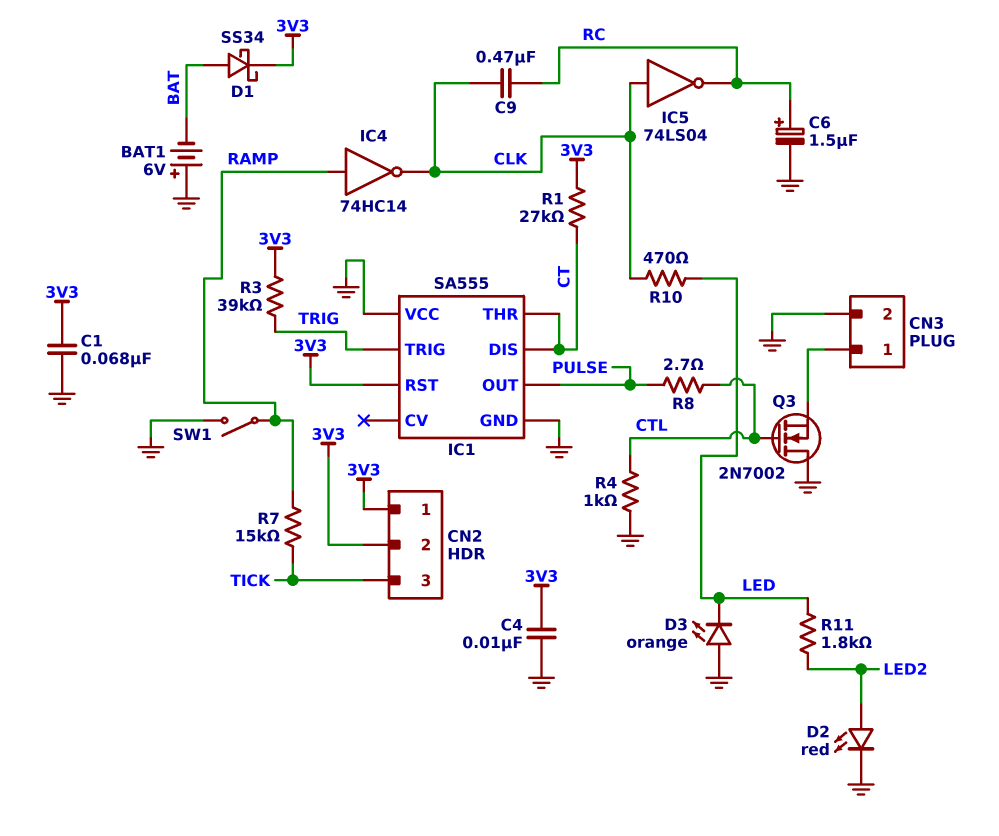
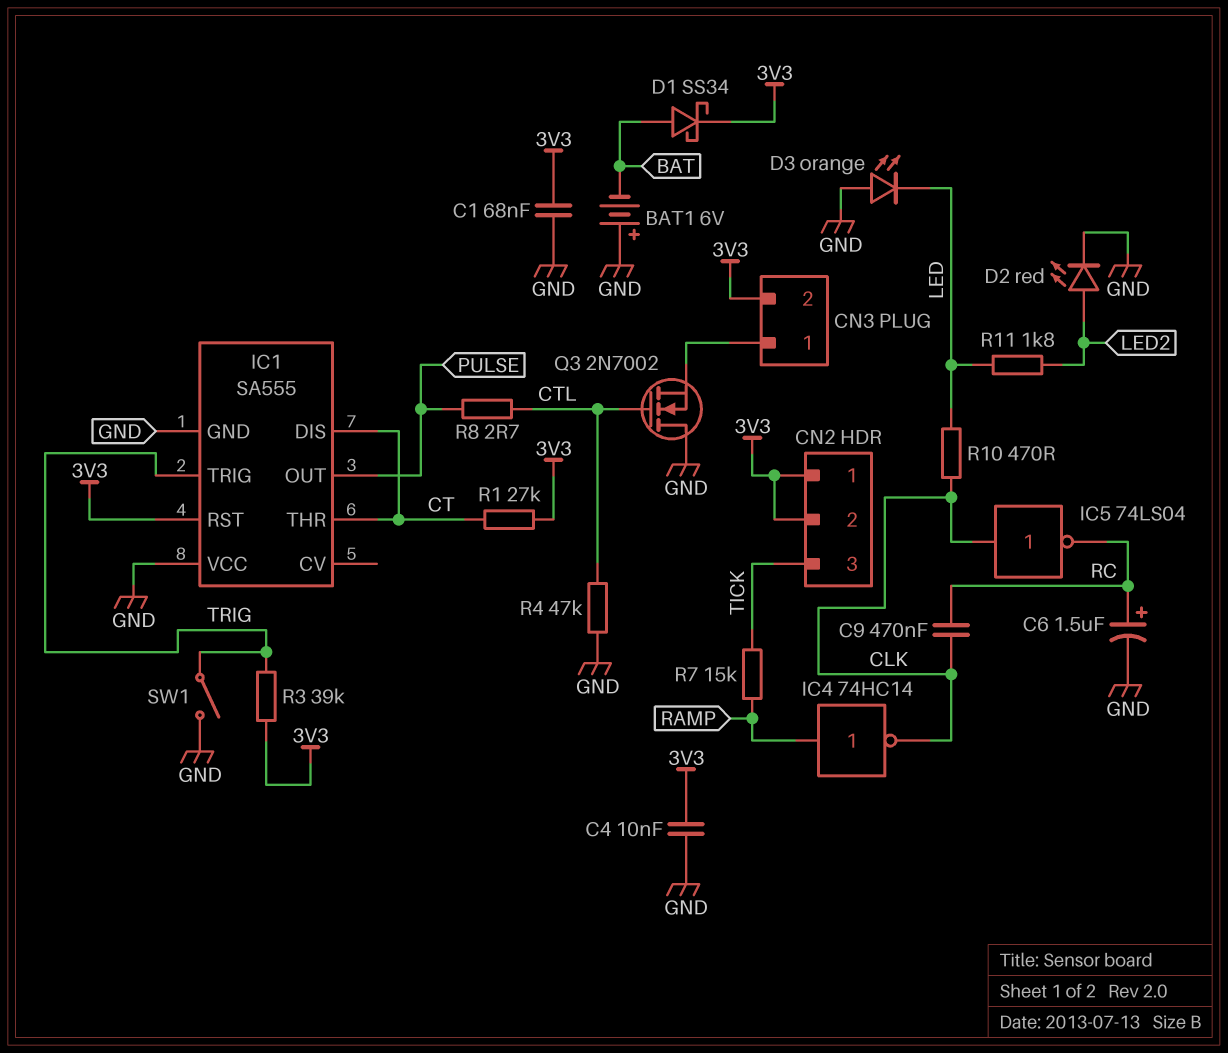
CN3 pin 2: GND -> 3V3
R4: 1k (CTL, GND) -> 47k (CTL, GND)
SW1: switch (GND, RAMP) -> switch (GND, TRIG)

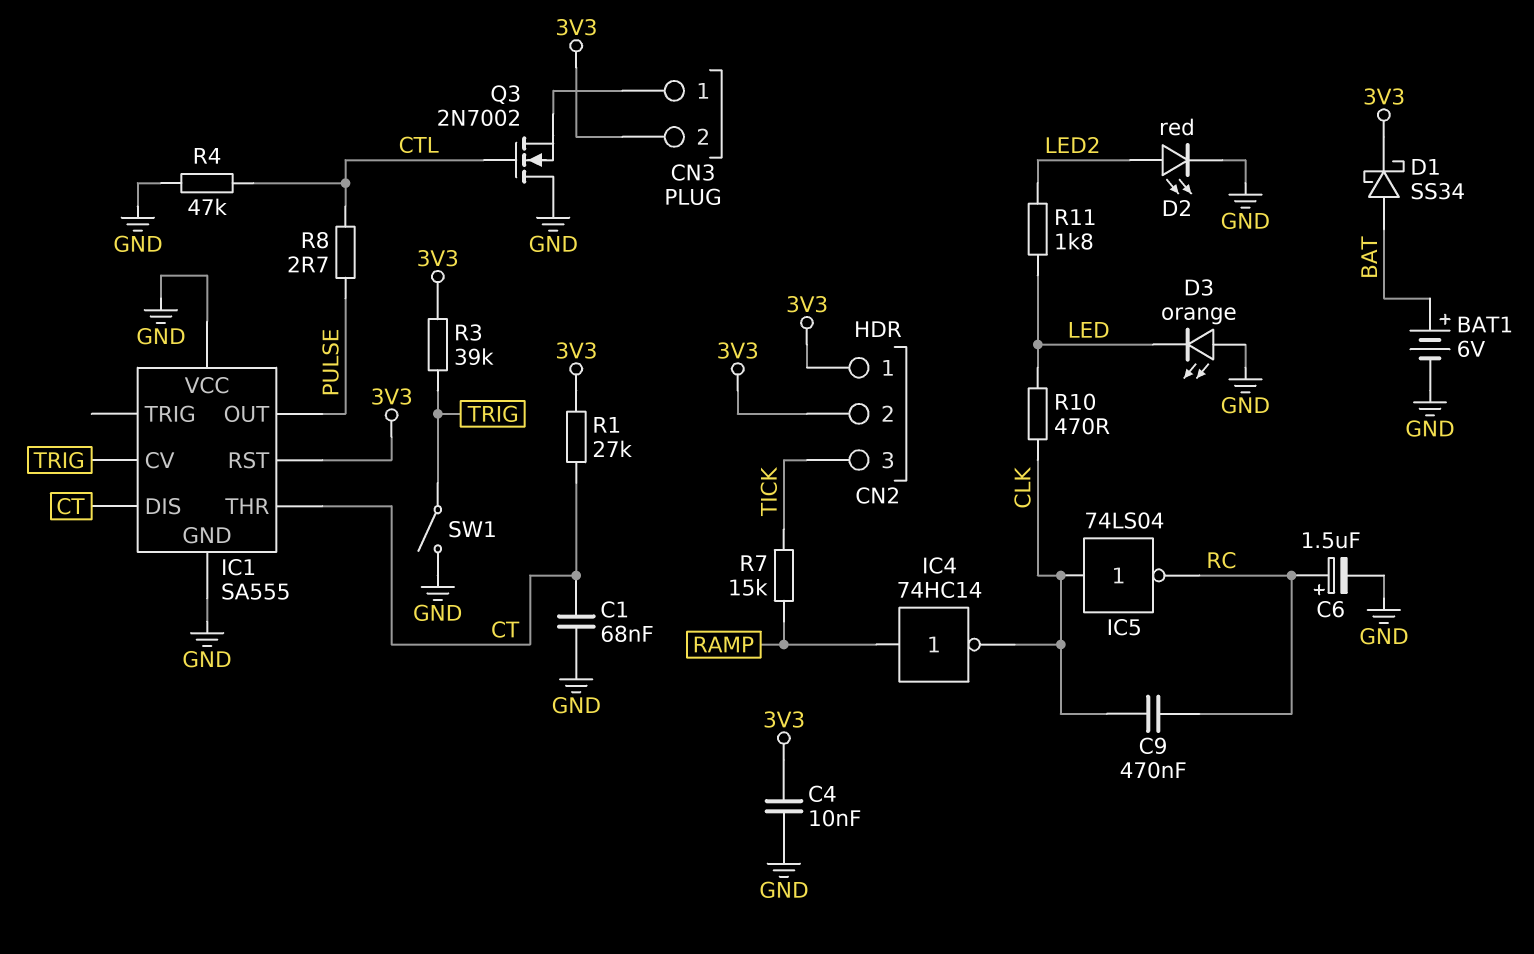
BAT1: 6V (plus GND, minus BAT) -> 6V (plus BAT, minus GND)
C1: 68nF (3V3, GND) -> 68nF (CT, GND)
IC1 pin CV: none -> TRIG
IC1 pin TRIG: TRIG -> none

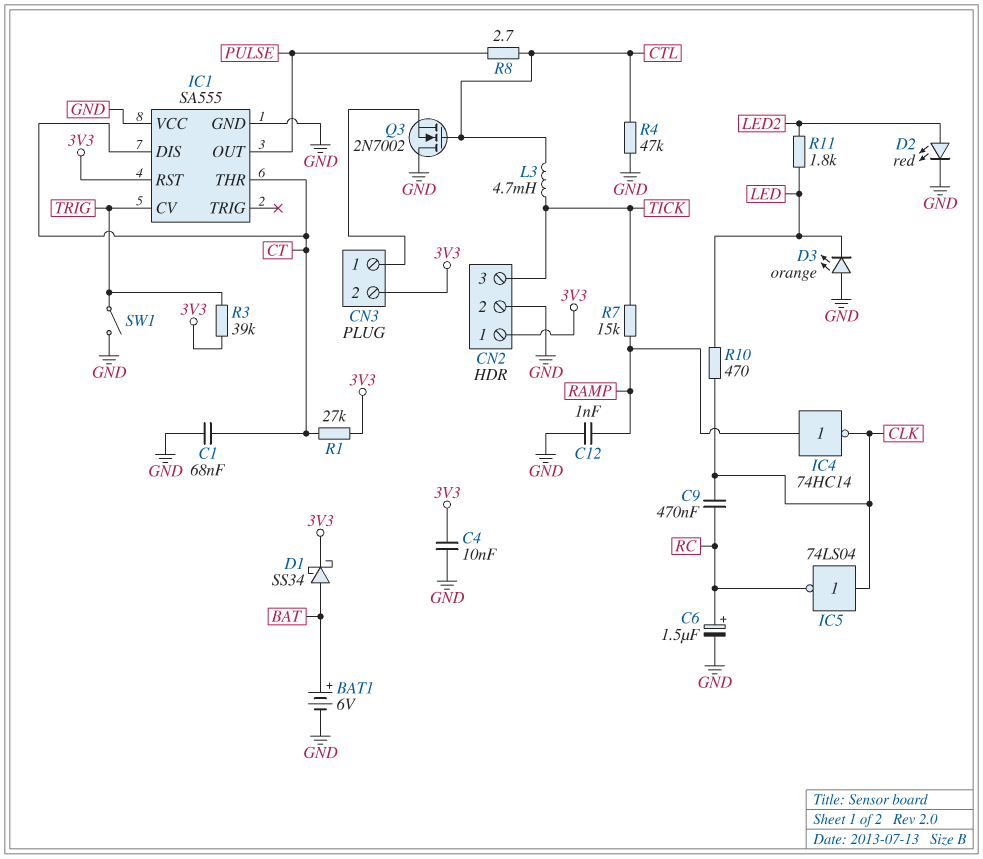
C12: none -> 1nF (GND, RAMP)
CN2 pin 2: 3V3 -> GND
L3: none -> 4.7mH (CTL, TICK)

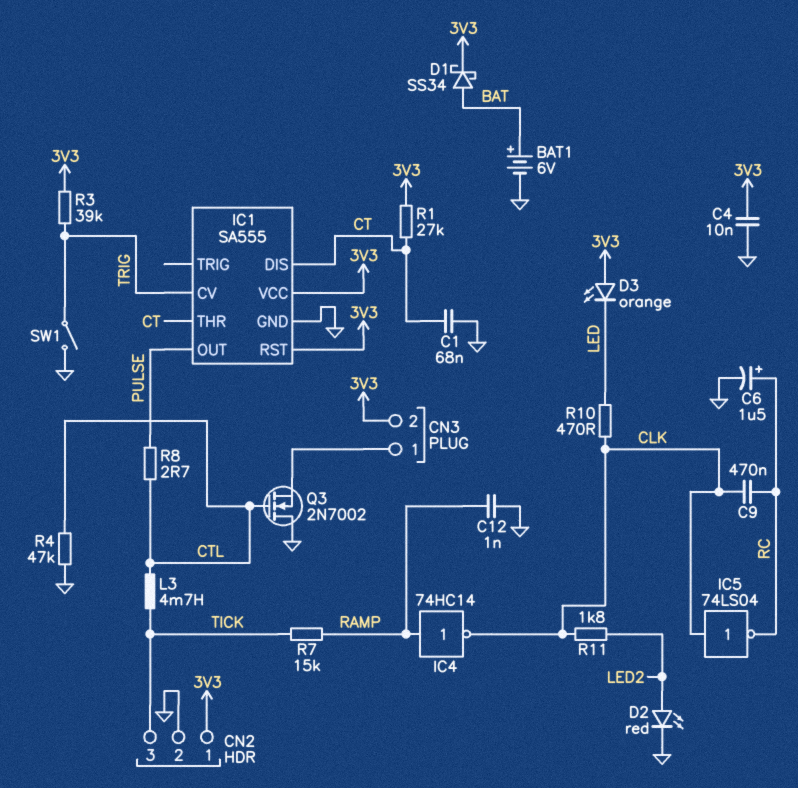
D3: LED orange (A GND, K LED) -> LED orange (A 3V3, K LED)
IC1 pin VCC: GND -> 3V3
R11: 1.8k (LED, LED2) -> 1.8k (CLK, LED2)

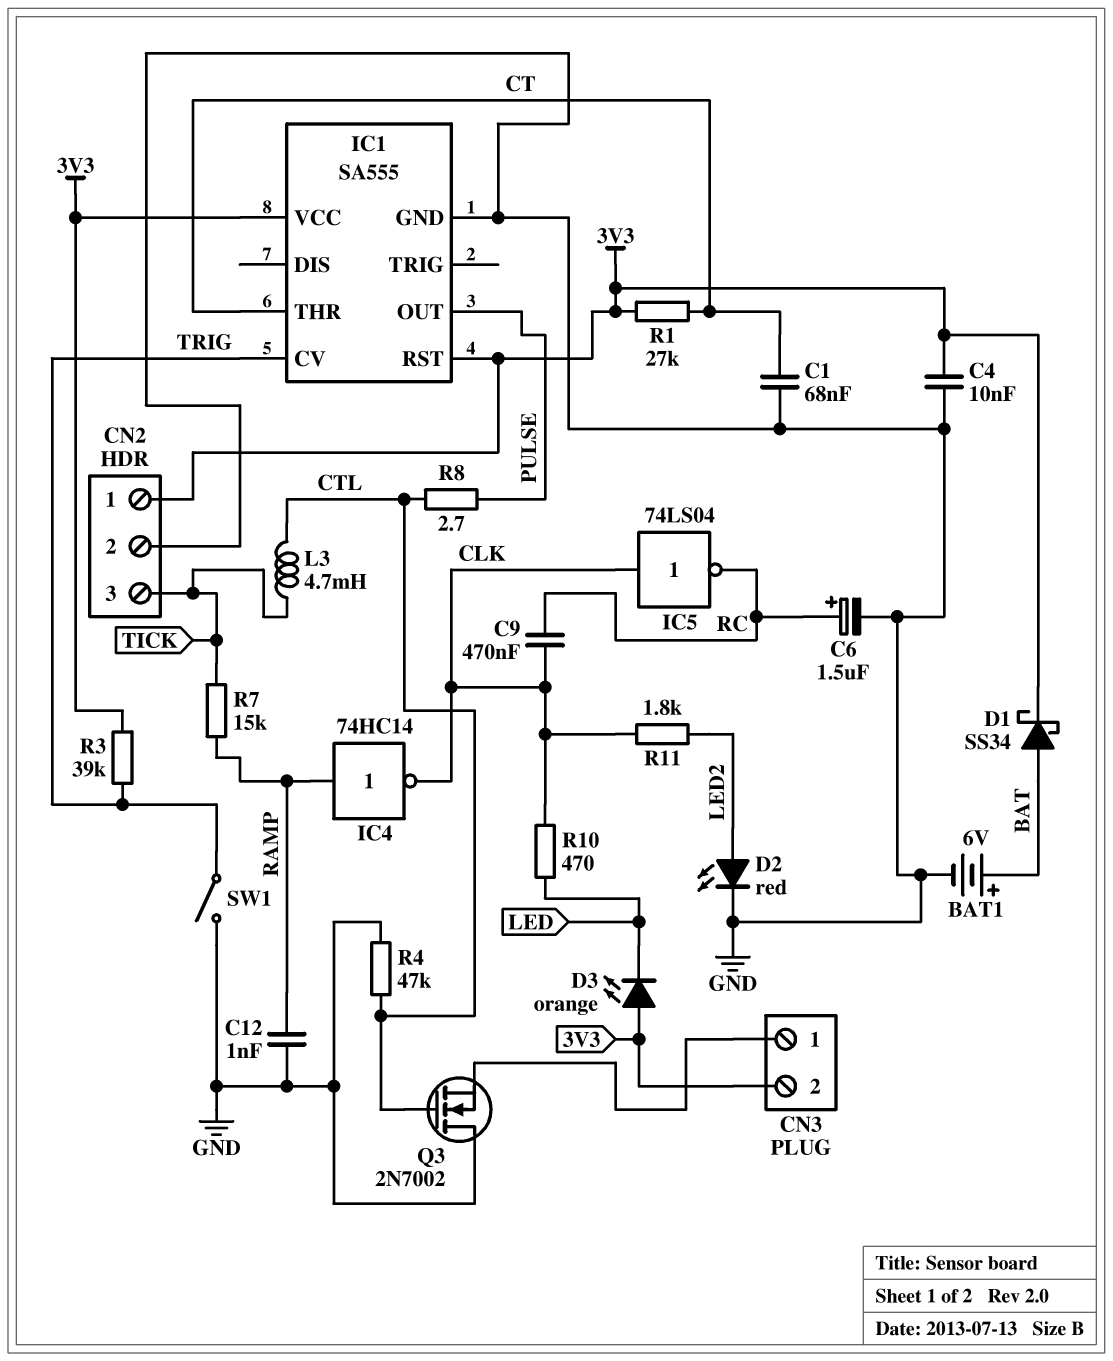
IC1 pin DIS: CT -> none

